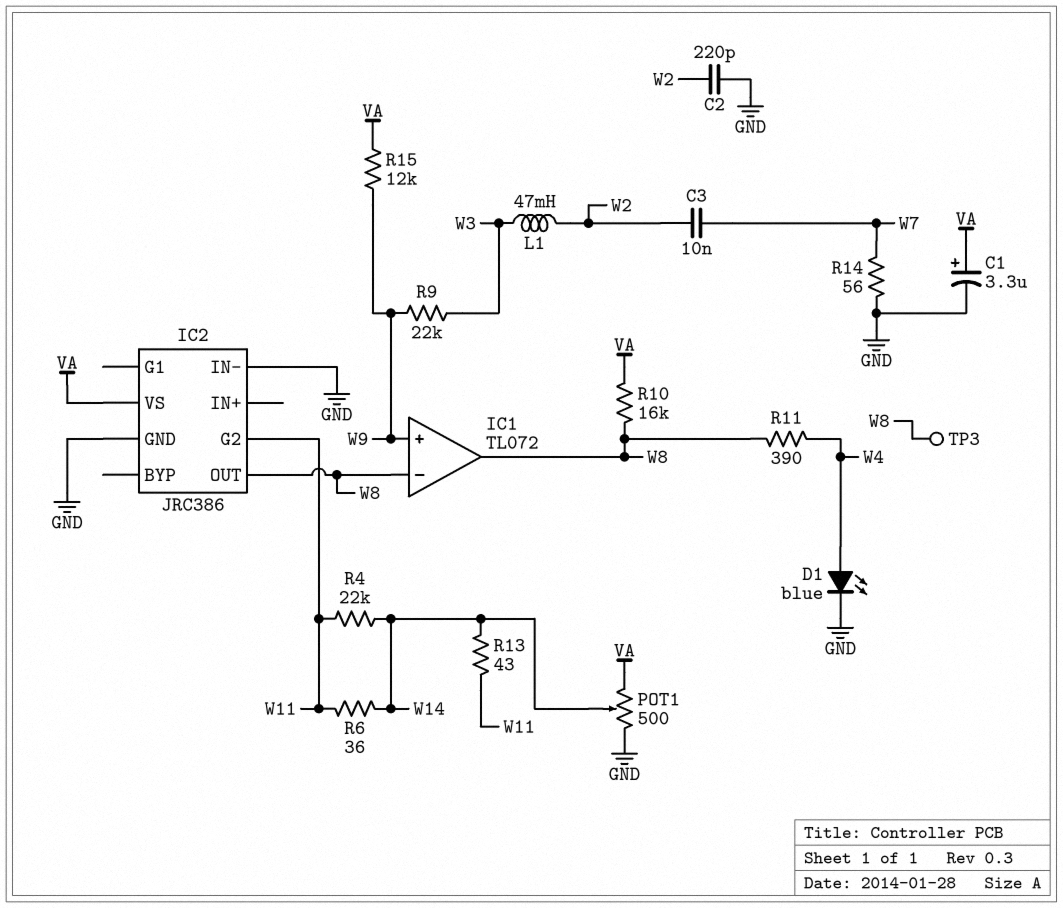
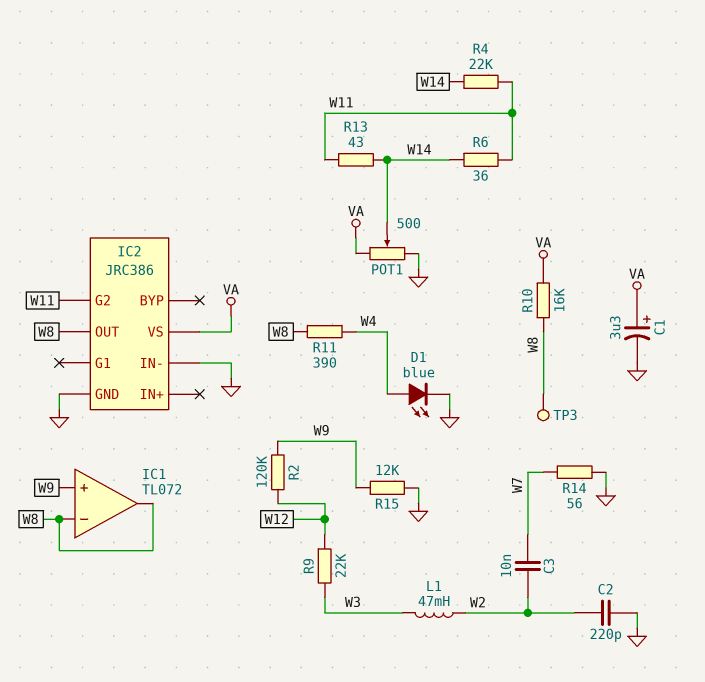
R2: none -> 120k (W9, W12)
R9: 22k (W3, W9) -> 22k (W3, W12)
R15: 12k (VA, W9) -> 12k (GND, W9)

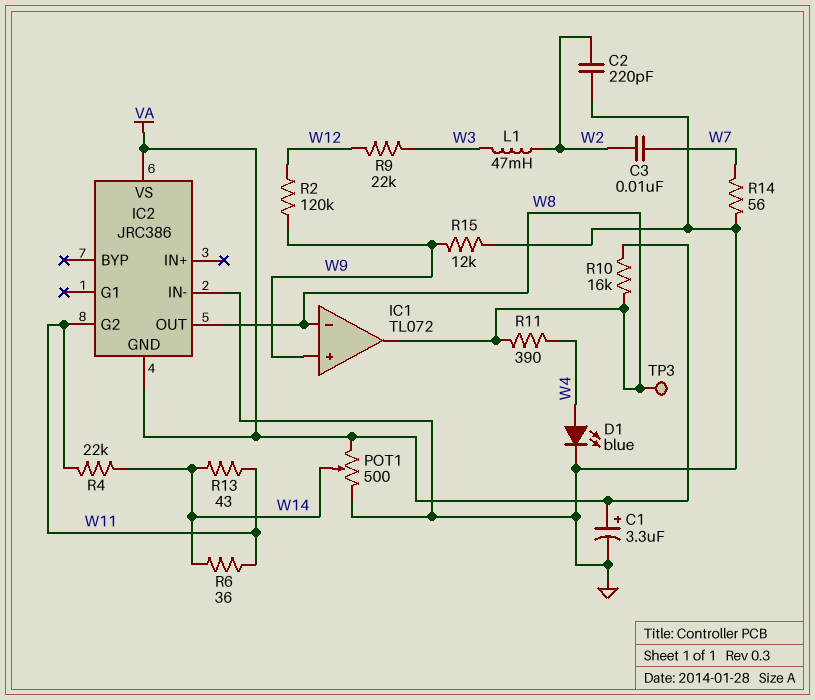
IC2 pin GND: GND -> VA

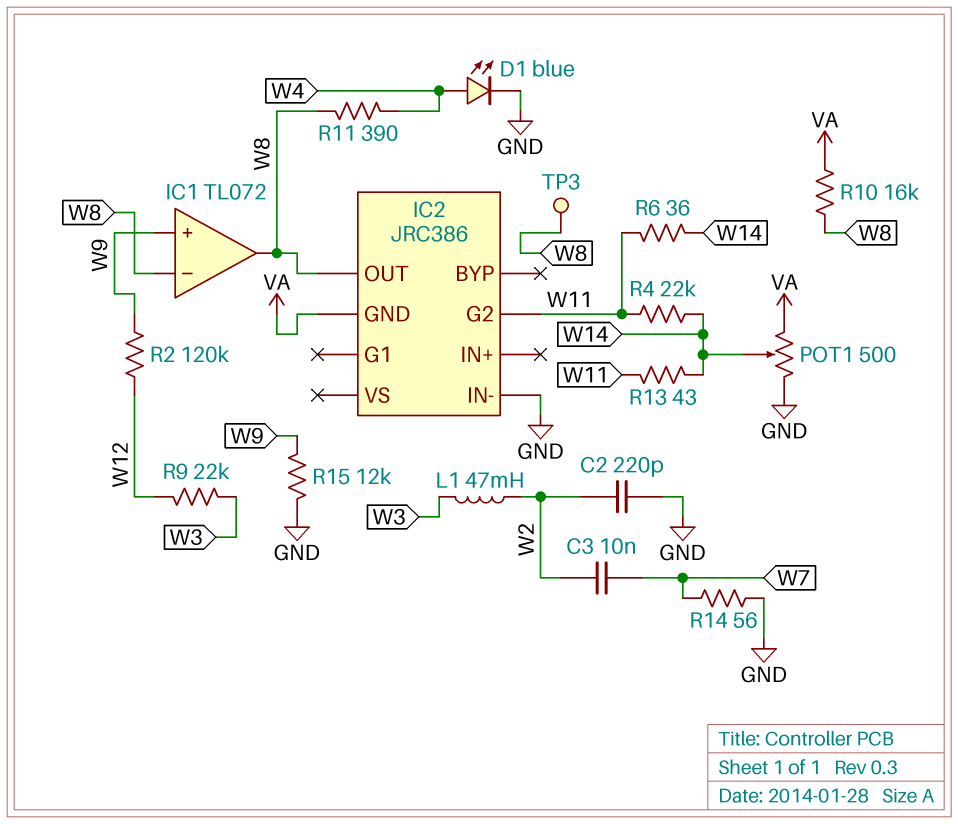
C1: 3.3uF (plus VA, minus GND) -> none
IC2 pin VS: VA -> none

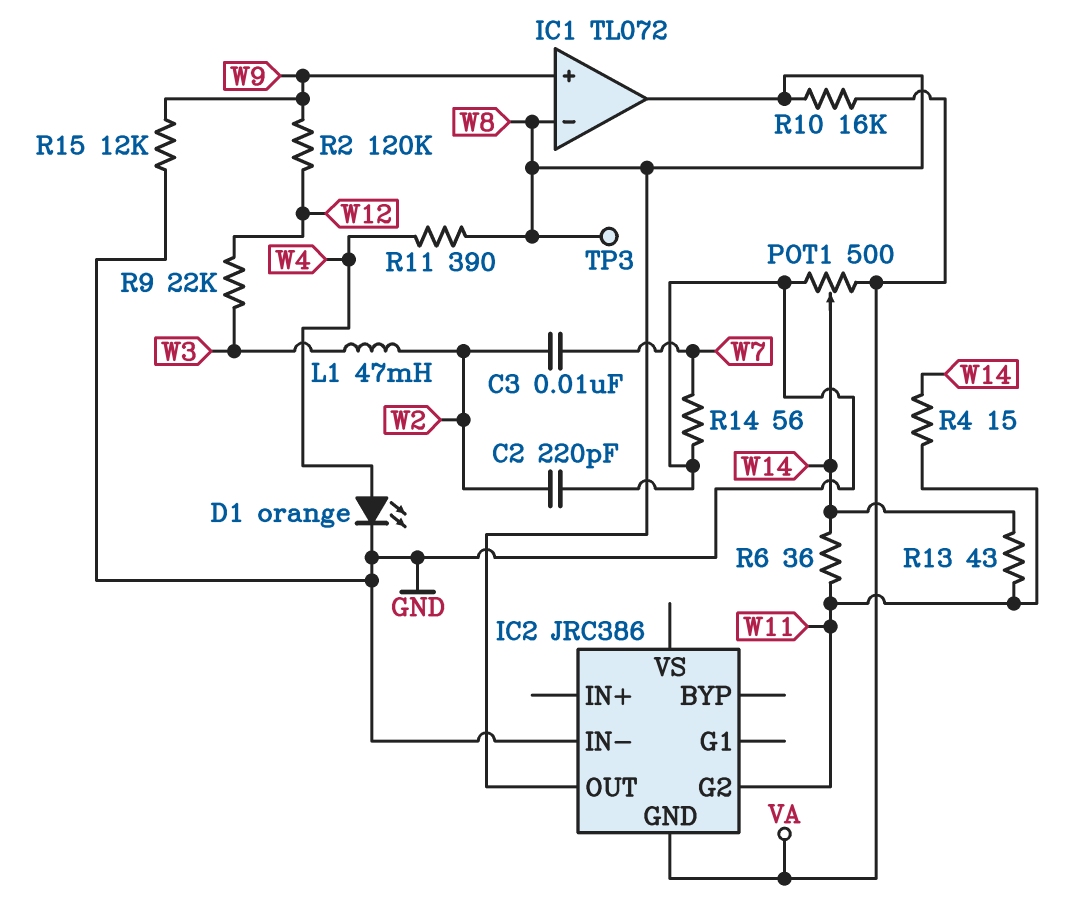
D1: LED blue (A W4, K GND) -> LED orange (A W4, K GND)
R4: 22k (W11, W14) -> 15 (W11, W14)

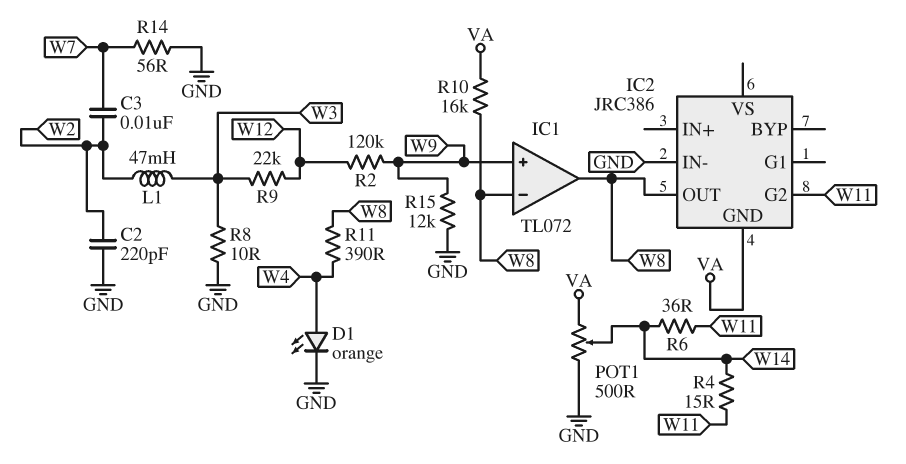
R8: none -> 10 (GND, W3)
R13: 43 (W11, W14) -> none
TP3: test point (W8) -> none

